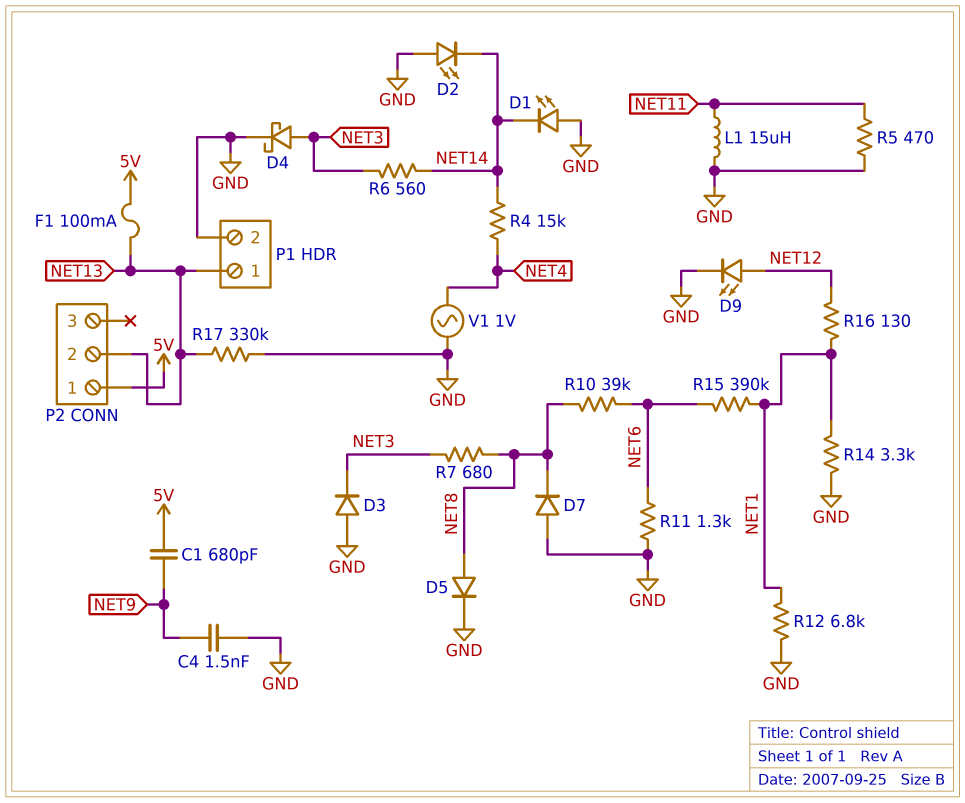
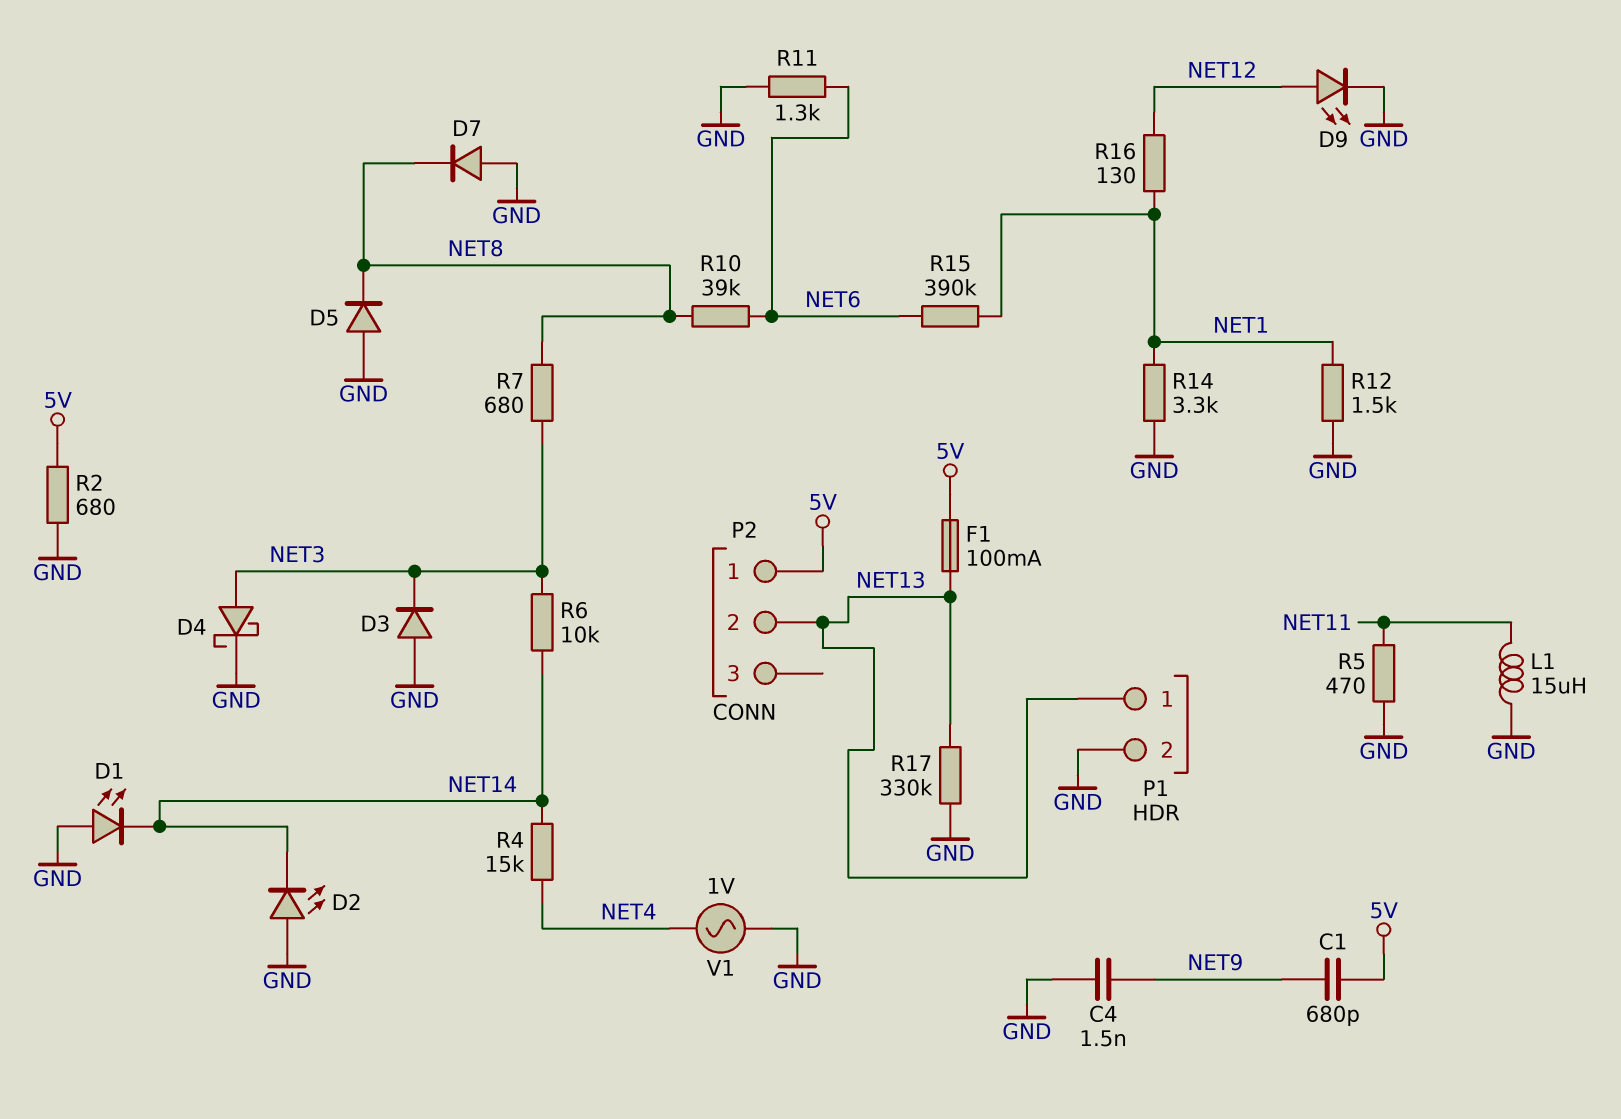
D5: diode (A NET8, K GND) -> diode (A GND, K NET8)
R2: none -> 680 (5V, GND)
R6: 560 (NET3, NET14) -> 10k (NET3, NET14)
R12: 6.8k (GND, NET1) -> 1.5k (GND, NET1)

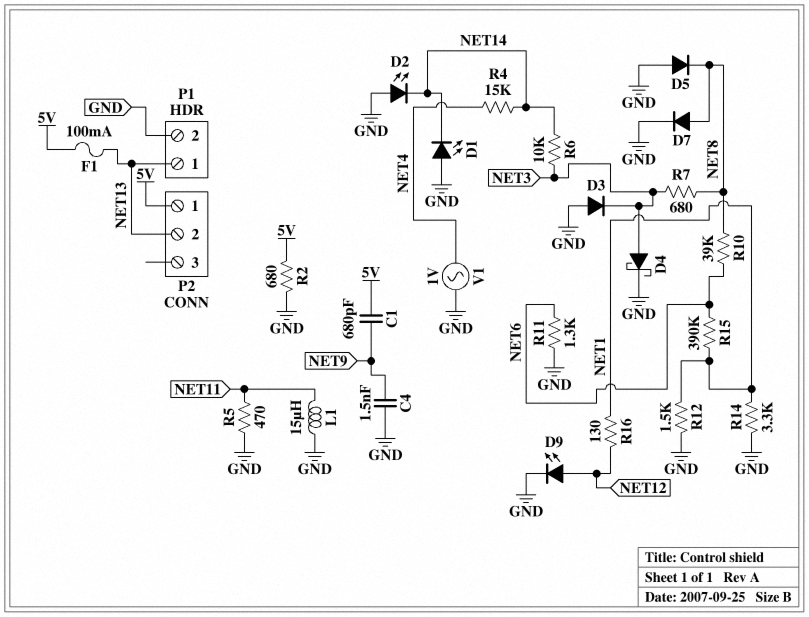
D7: diode (A GND, K NET8) -> diode (A NET8, K GND)
R17: 330k (GND, NET13) -> none

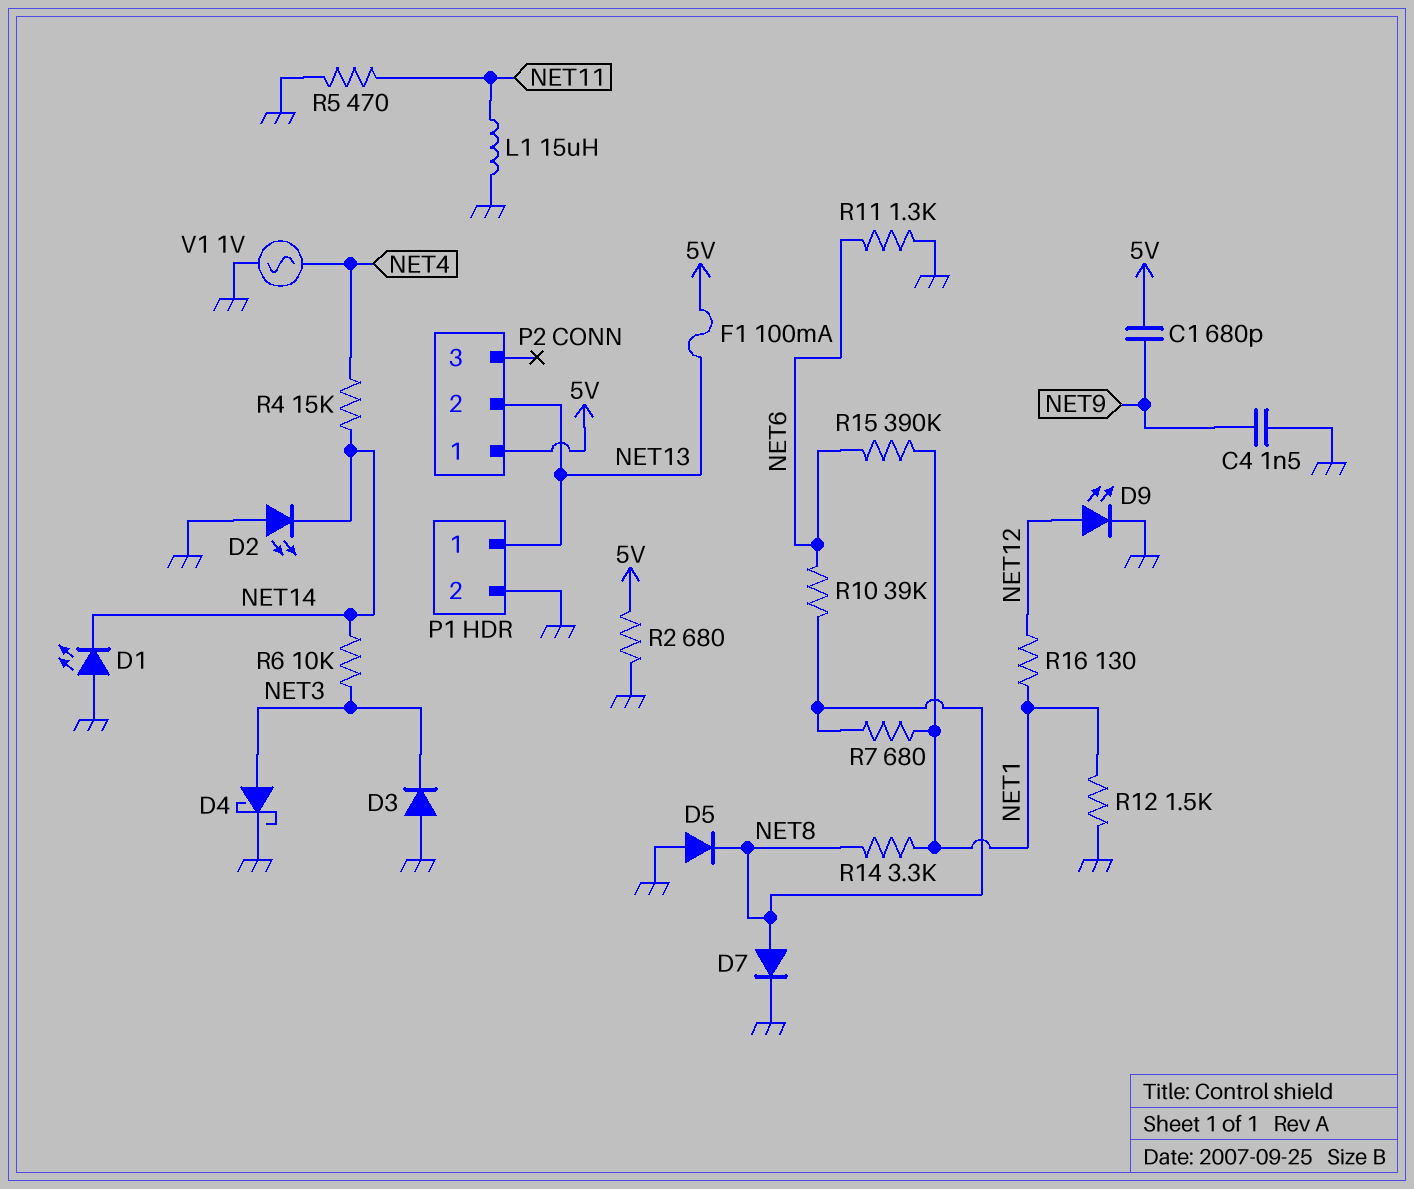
R7: 680 (NET3, NET8) -> 680 (NET1, NET8)
R14: 3.3k (GND, NET1) -> 3.3k (NET1, NET8)

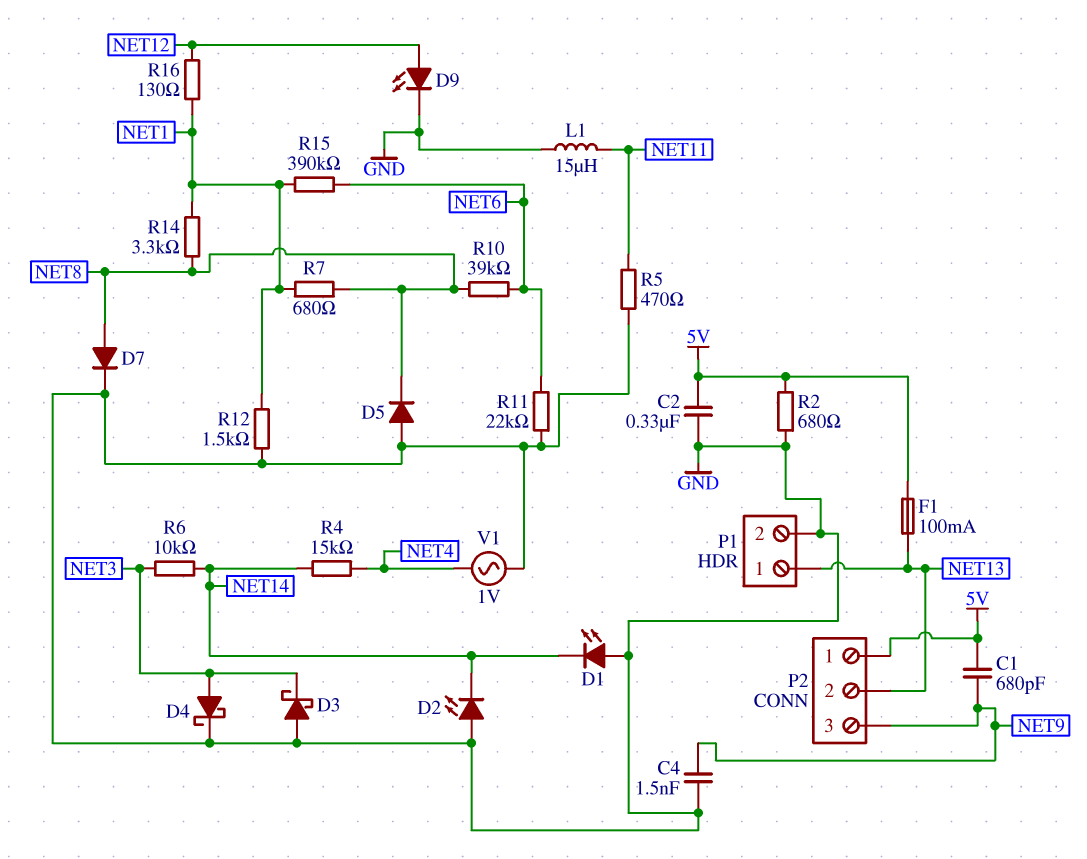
C2: none -> 330nF (5V, GND)
D3: diode (A GND, K NET3) -> schottky (A GND, K NET3)
P2 pin 3: none -> NET9
R11: 1.3k (GND, NET6) -> 22k (GND, NET6)

